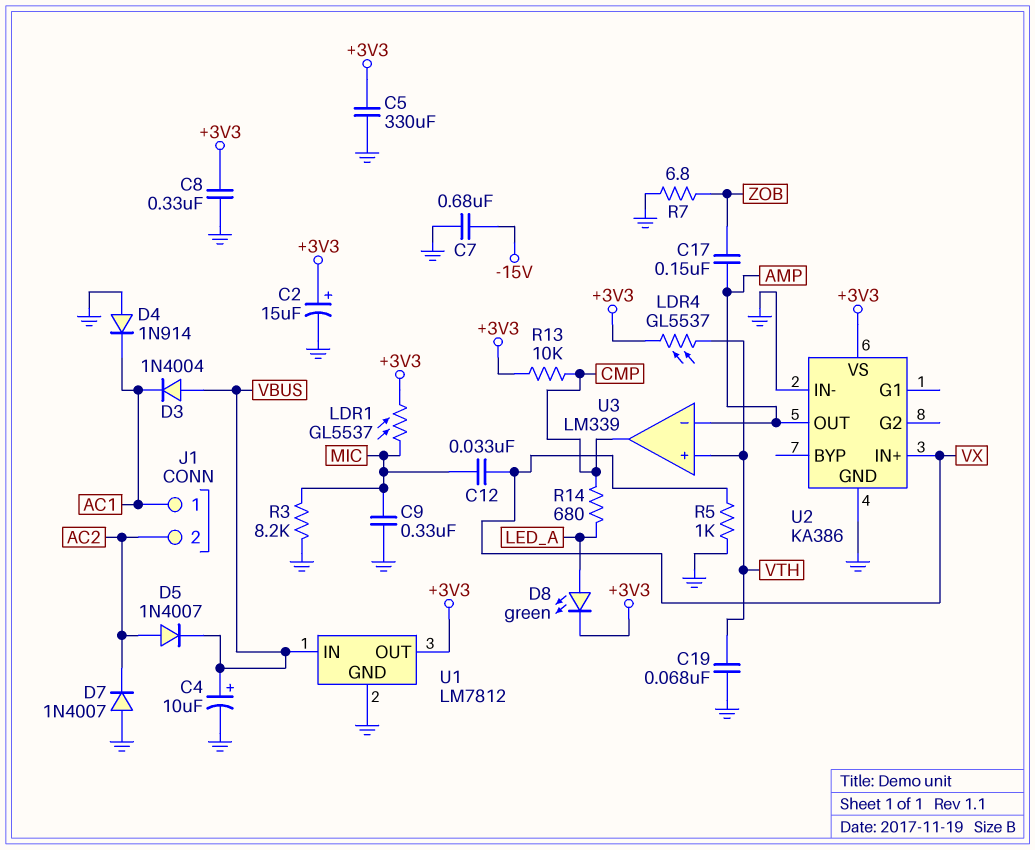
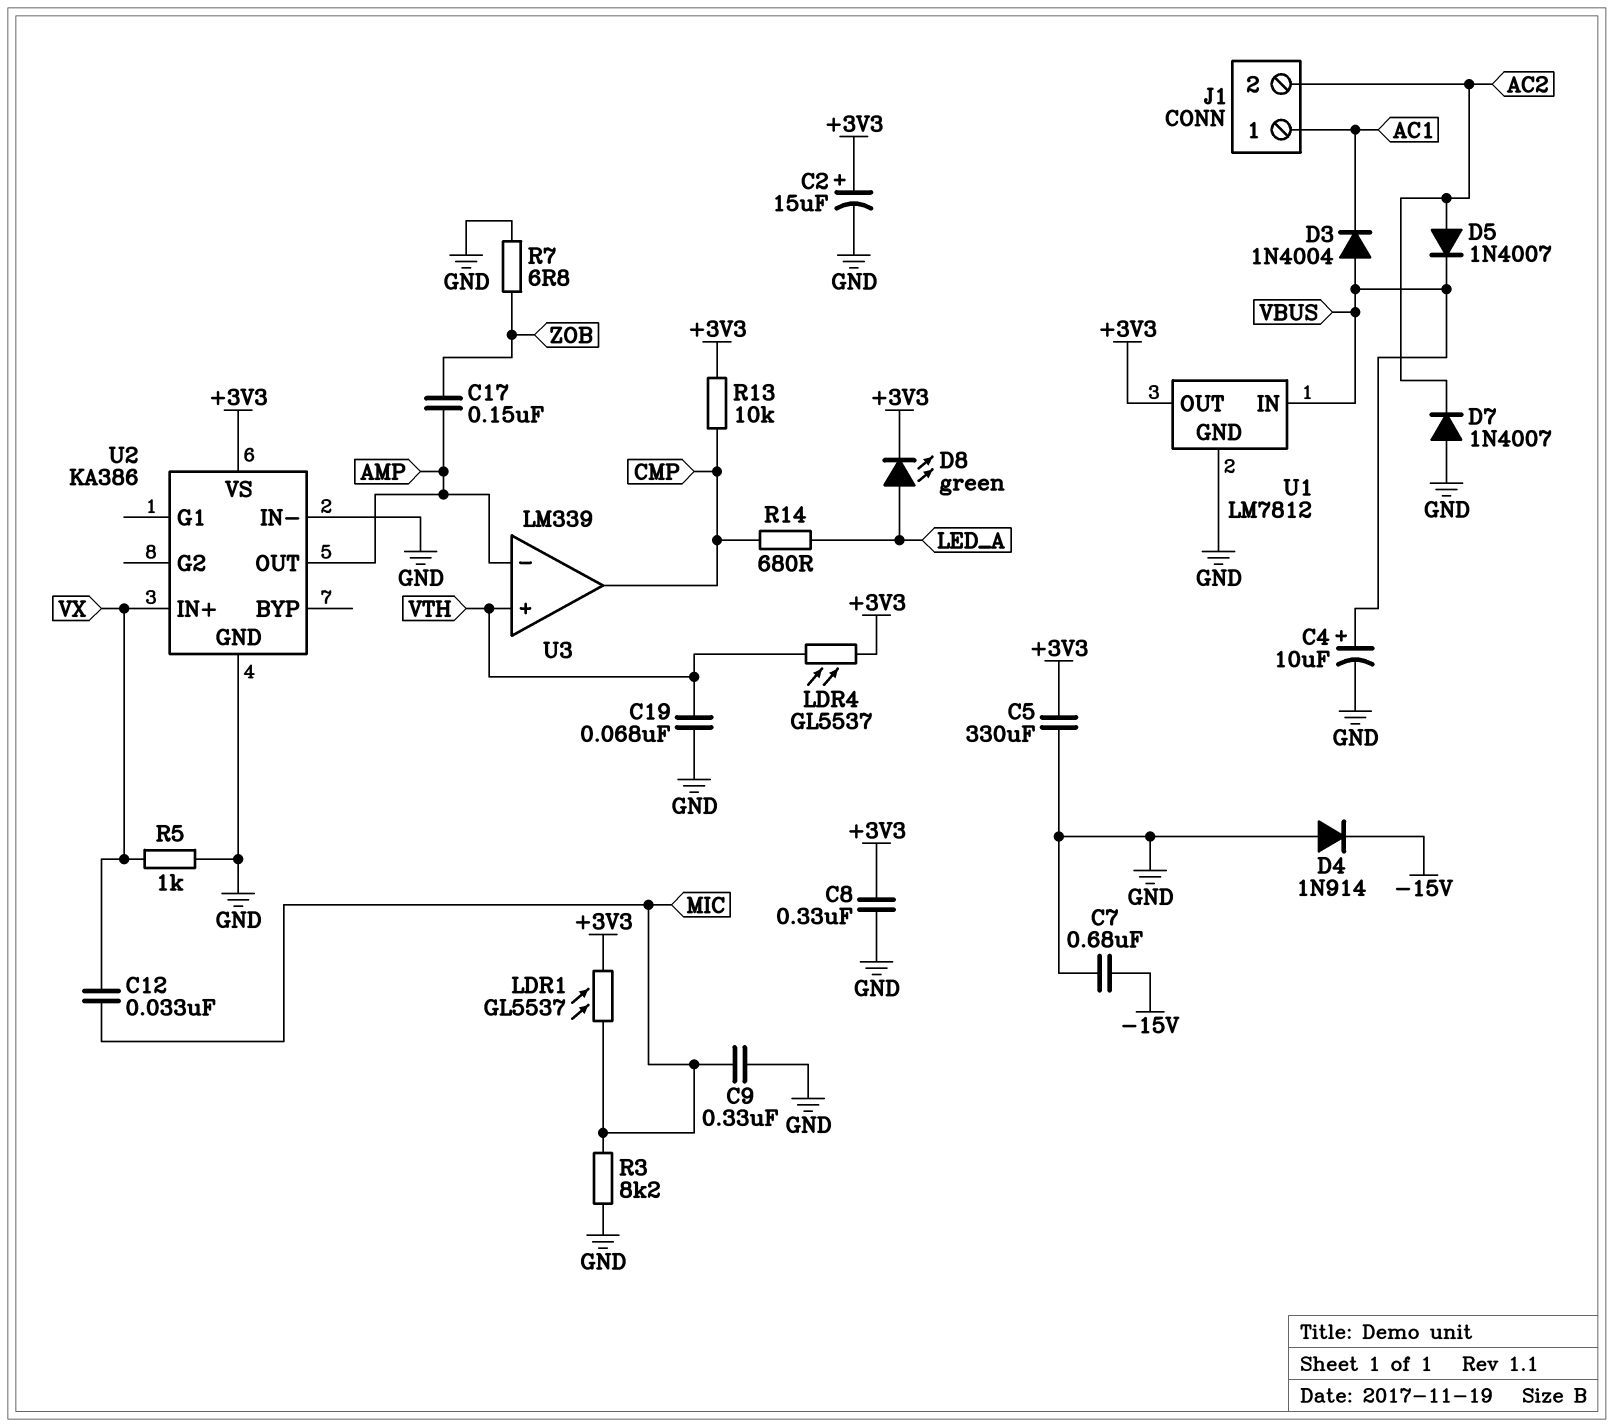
D4: diode 1N914 (A GND, K AC1) -> diode 1N914 (A GND, K -15V)

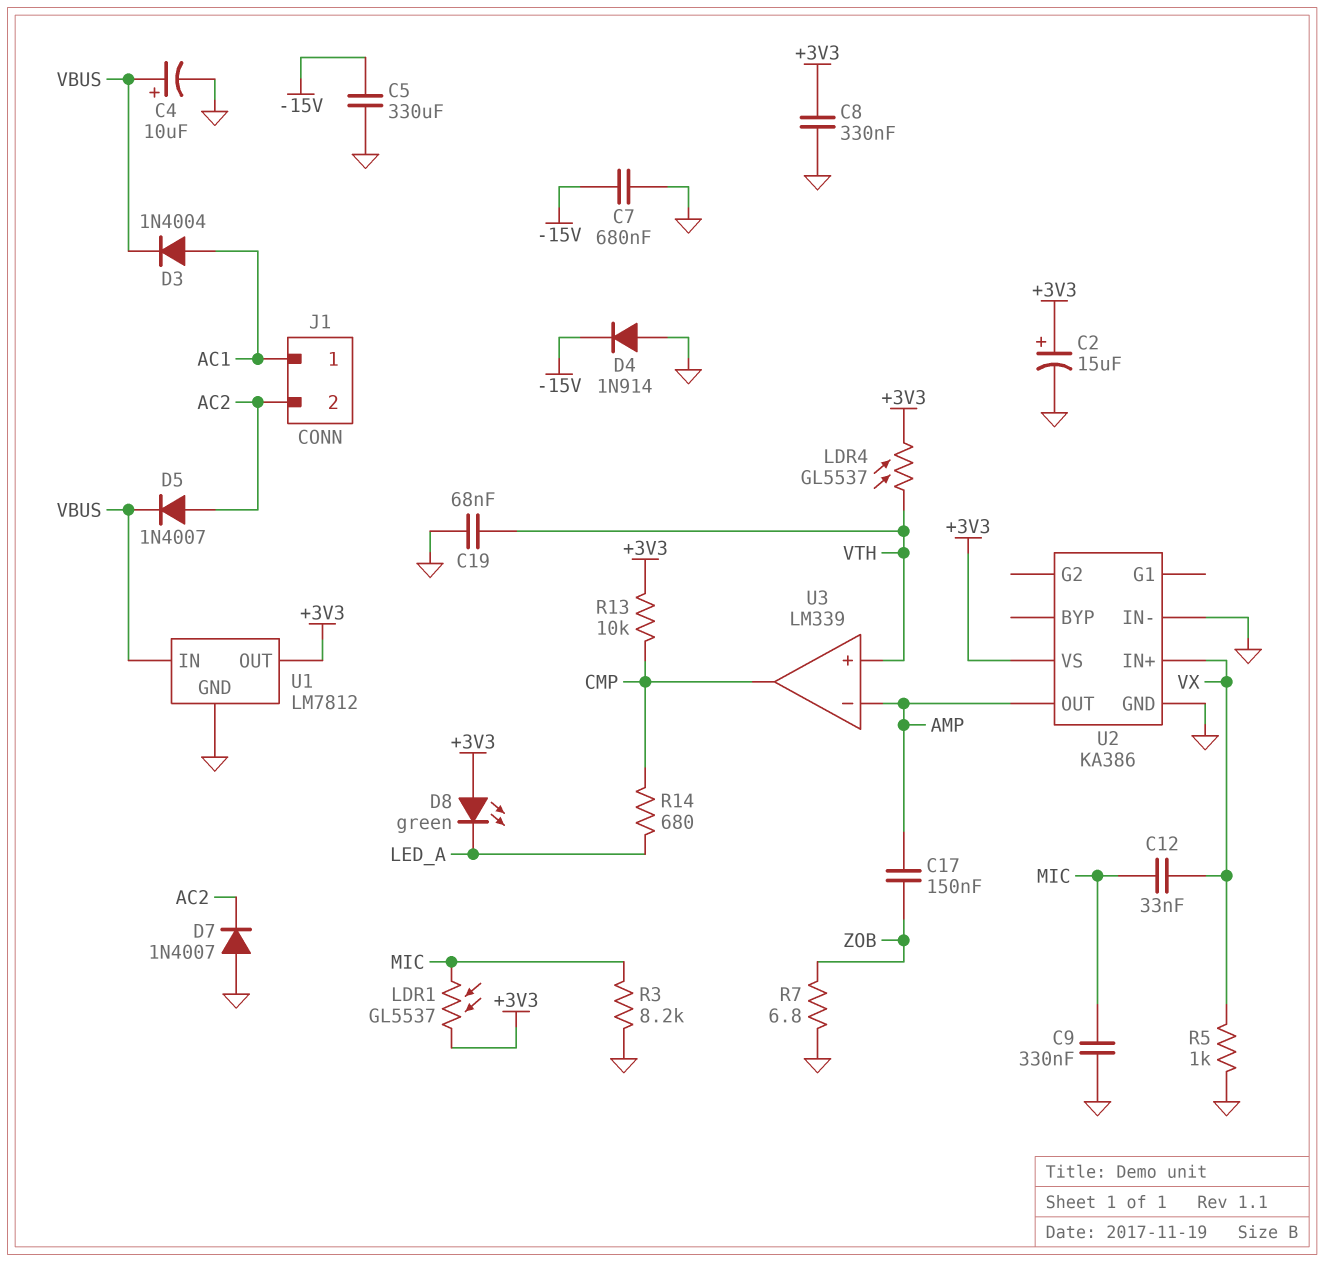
C5: 330uF (+3V3, GND) -> 330uF (-15V, GND)
D3: diode 1N4004 (A VBUS, K AC1) -> diode 1N4004 (A AC1, K VBUS)
D8: LED green (A LED_A, K +3V3) -> LED green (A +3V3, K LED_A)

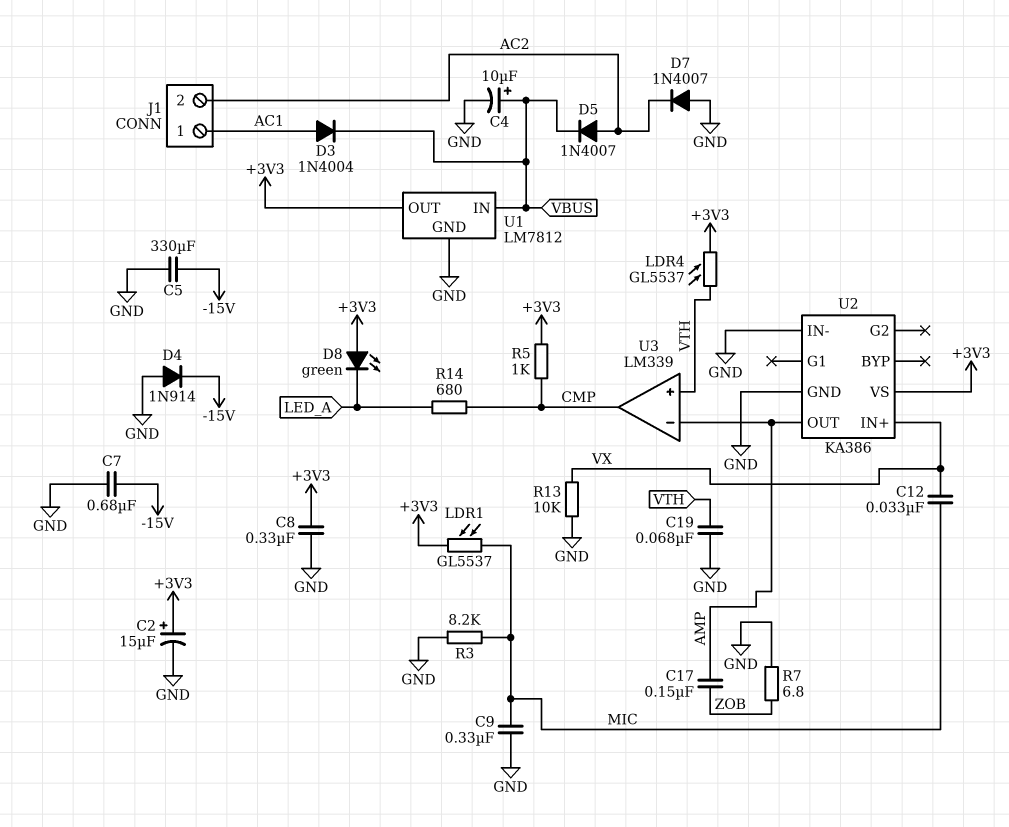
R5: 1k (GND, VX) -> 1k (+3V3, CMP)
R13: 10k (+3V3, CMP) -> 10k (GND, VX)

